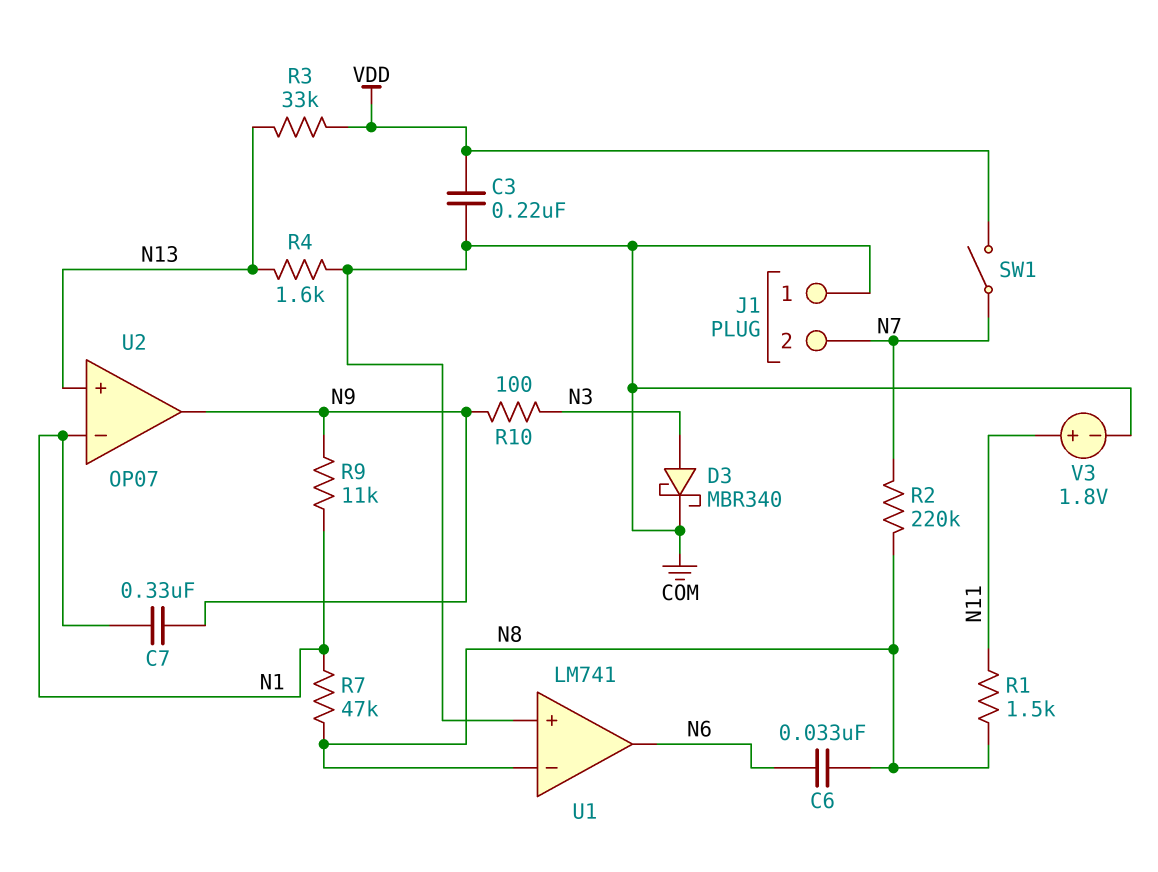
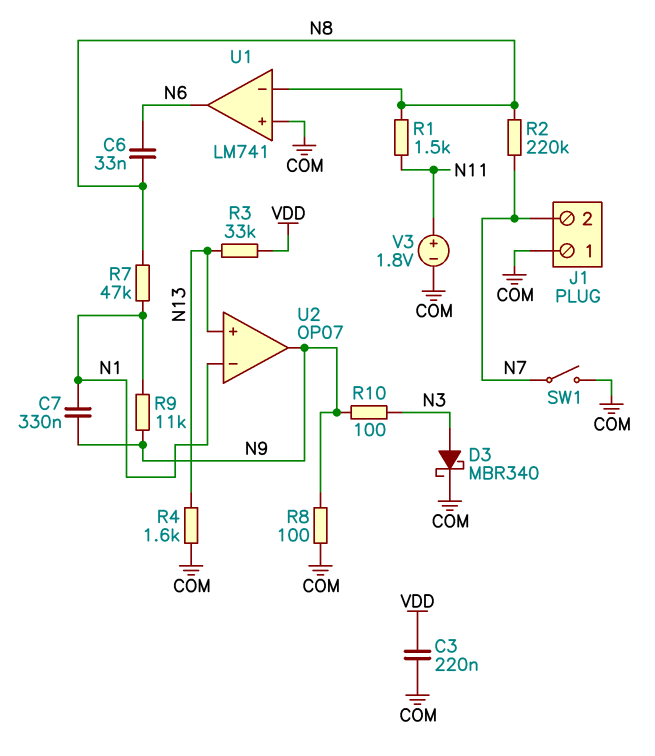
R8: none -> 100 (COM, N9)
SW1: switch (N7, VDD) -> switch (COM, N7)

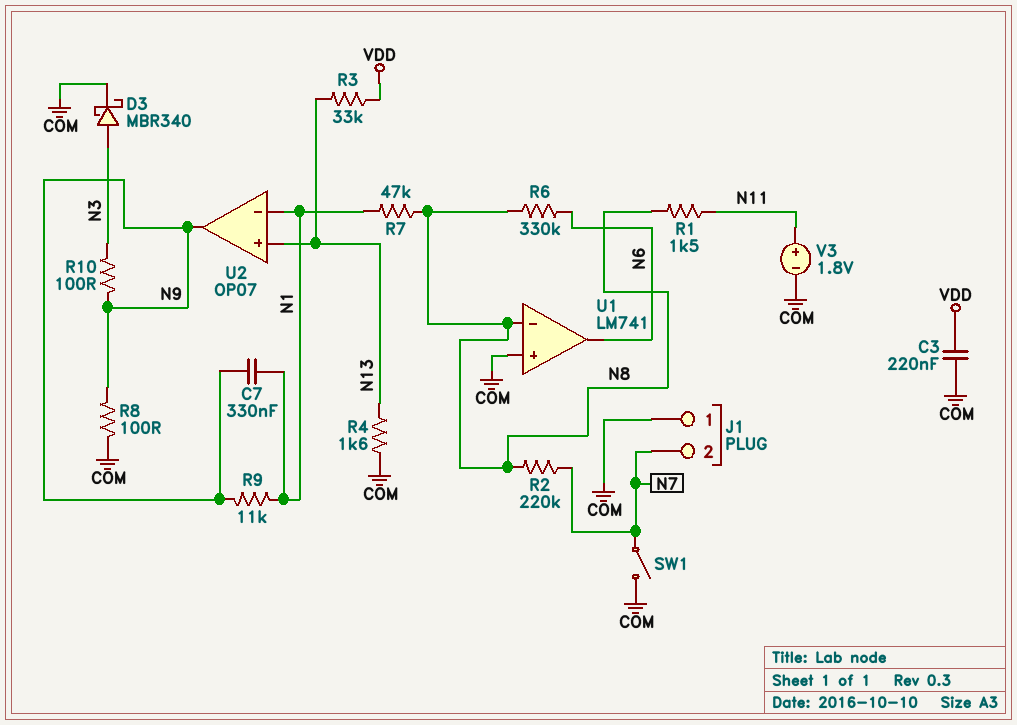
C6: 33nF (N6, N8) -> none
R6: none -> 330k (N6, N8)

